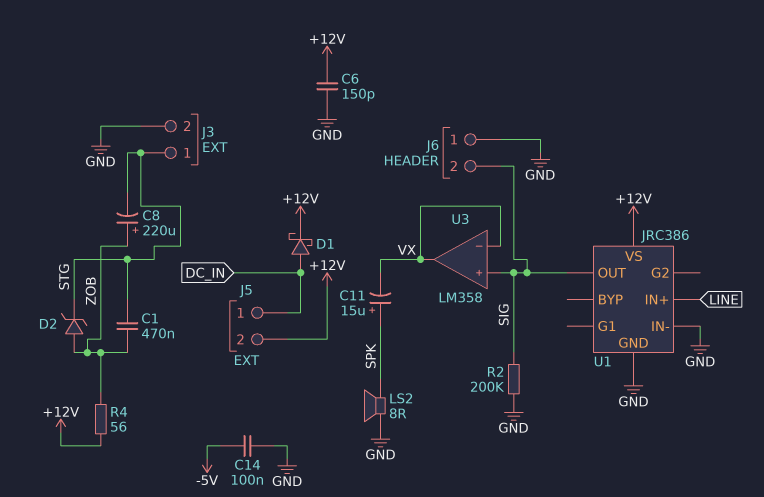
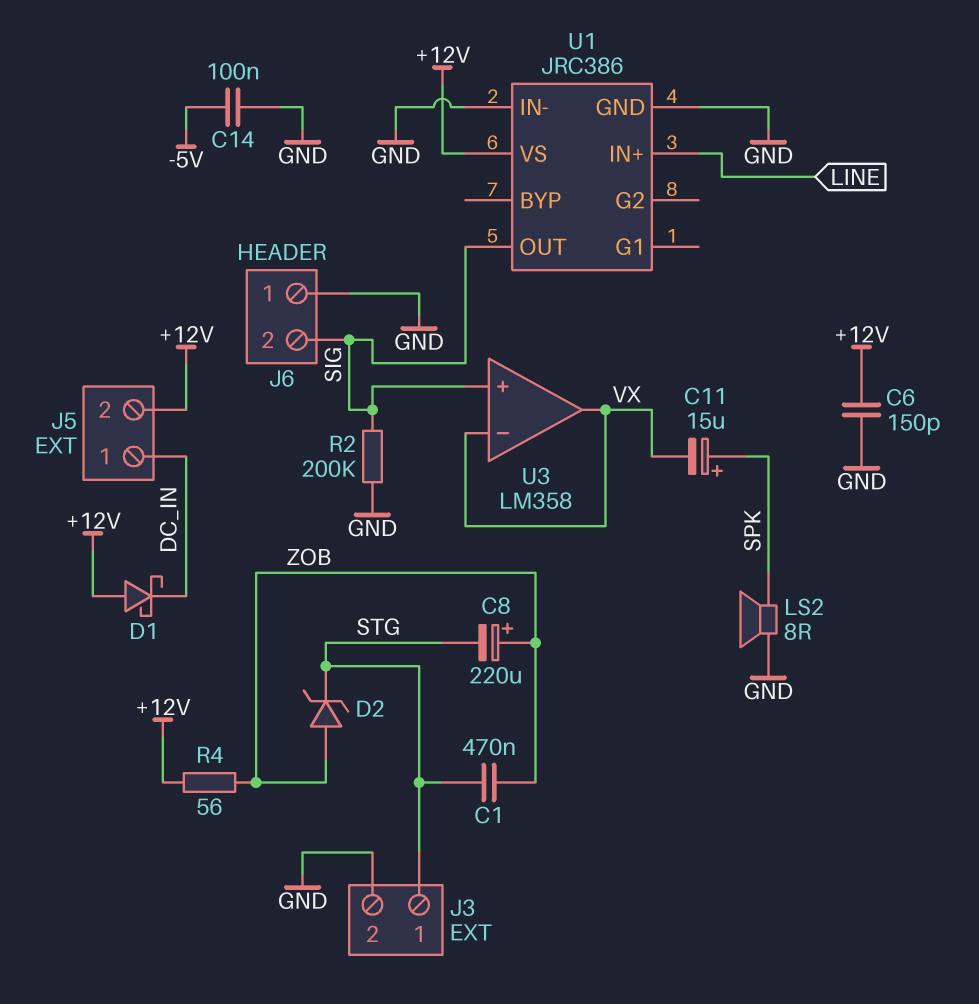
D1: schottky (A DC_IN, K +12V) -> schottky (A +12V, K DC_IN)

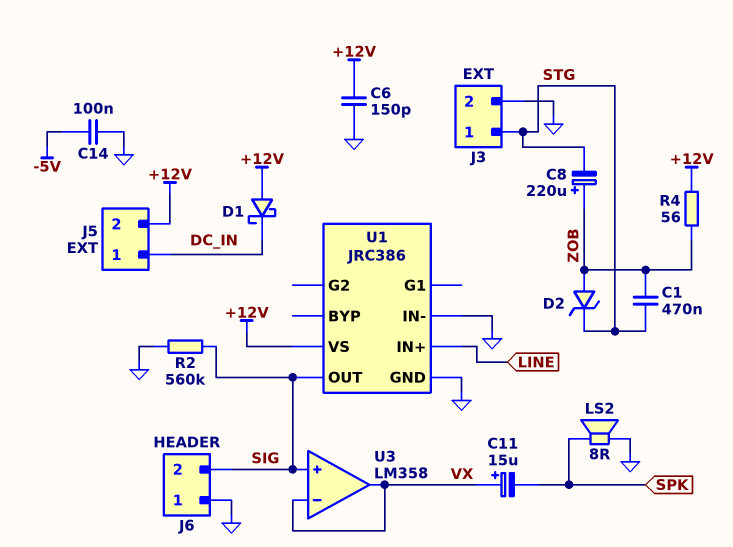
C11: 15uF (plus SPK, minus VX) -> 15uF (plus VX, minus SPK)
R2: 200k (GND, SIG) -> 560k (GND, SIG)

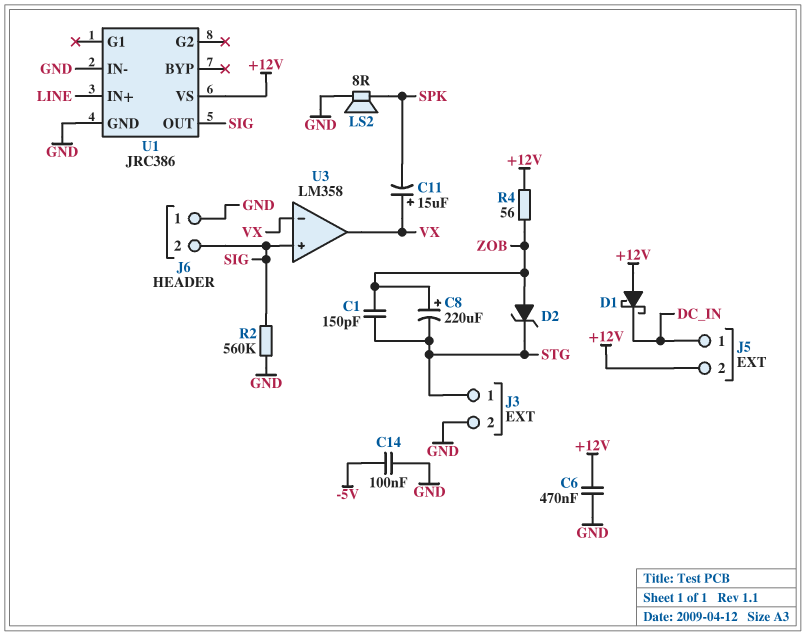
C1: 470nF (STG, ZOB) -> 150pF (STG, ZOB)
C6: 150pF (+12V, GND) -> 470nF (+12V, GND)

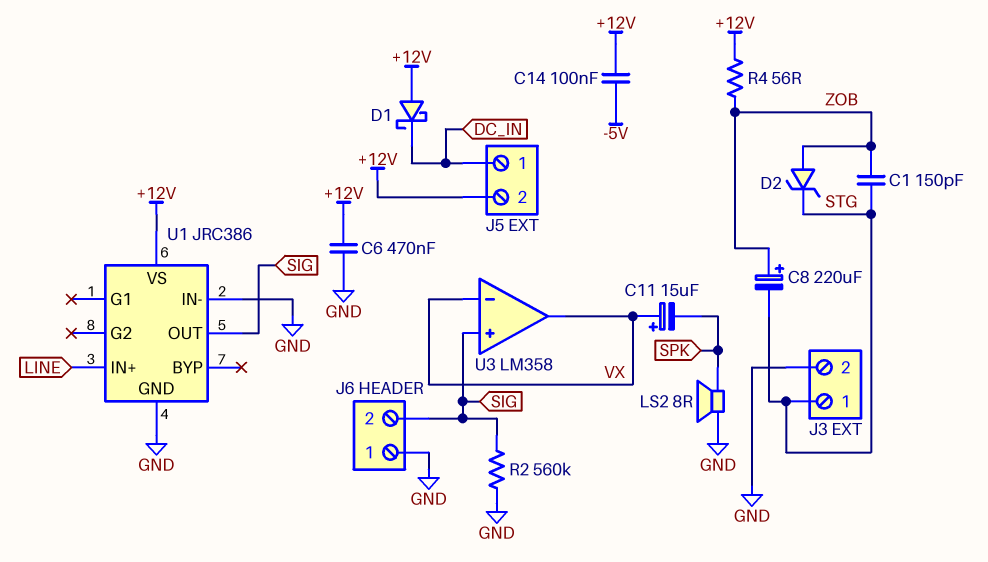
C14: 100nF (-5V, GND) -> 100nF (+12V, -5V)

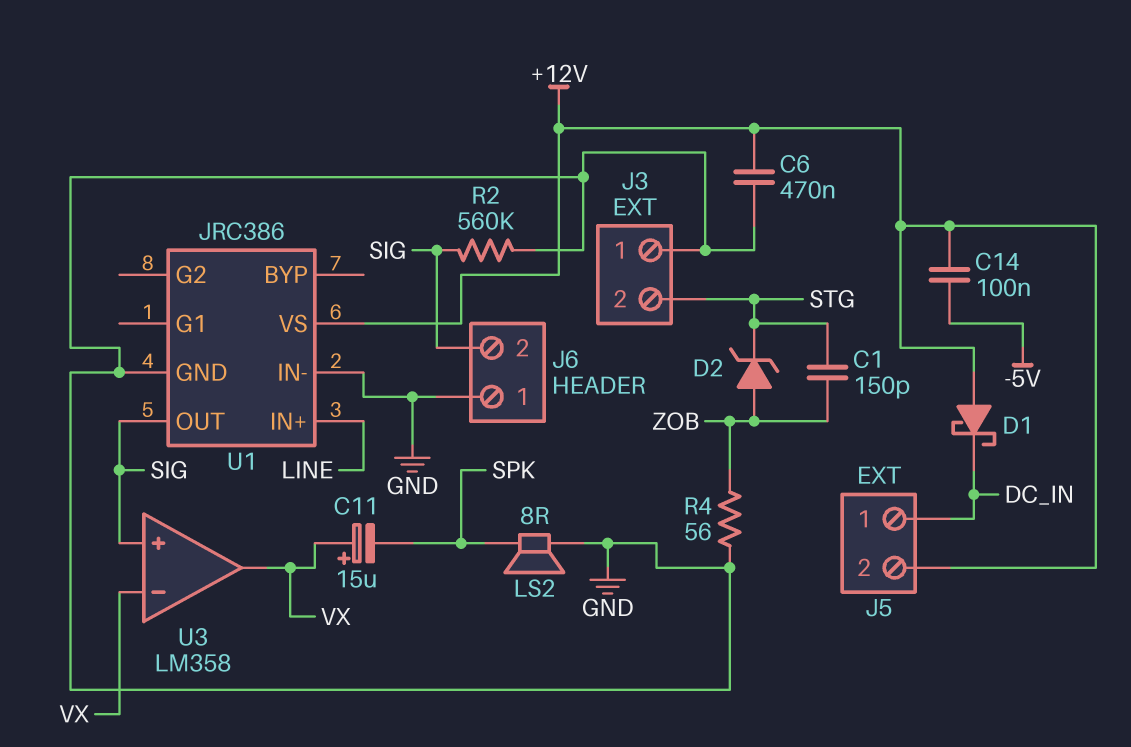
C8: 220uF (plus ZOB, minus STG) -> none
J3 pin 1: STG -> GND
J3 pin 2: GND -> STG
R4: 56 (+12V, ZOB) -> 56 (GND, ZOB)

